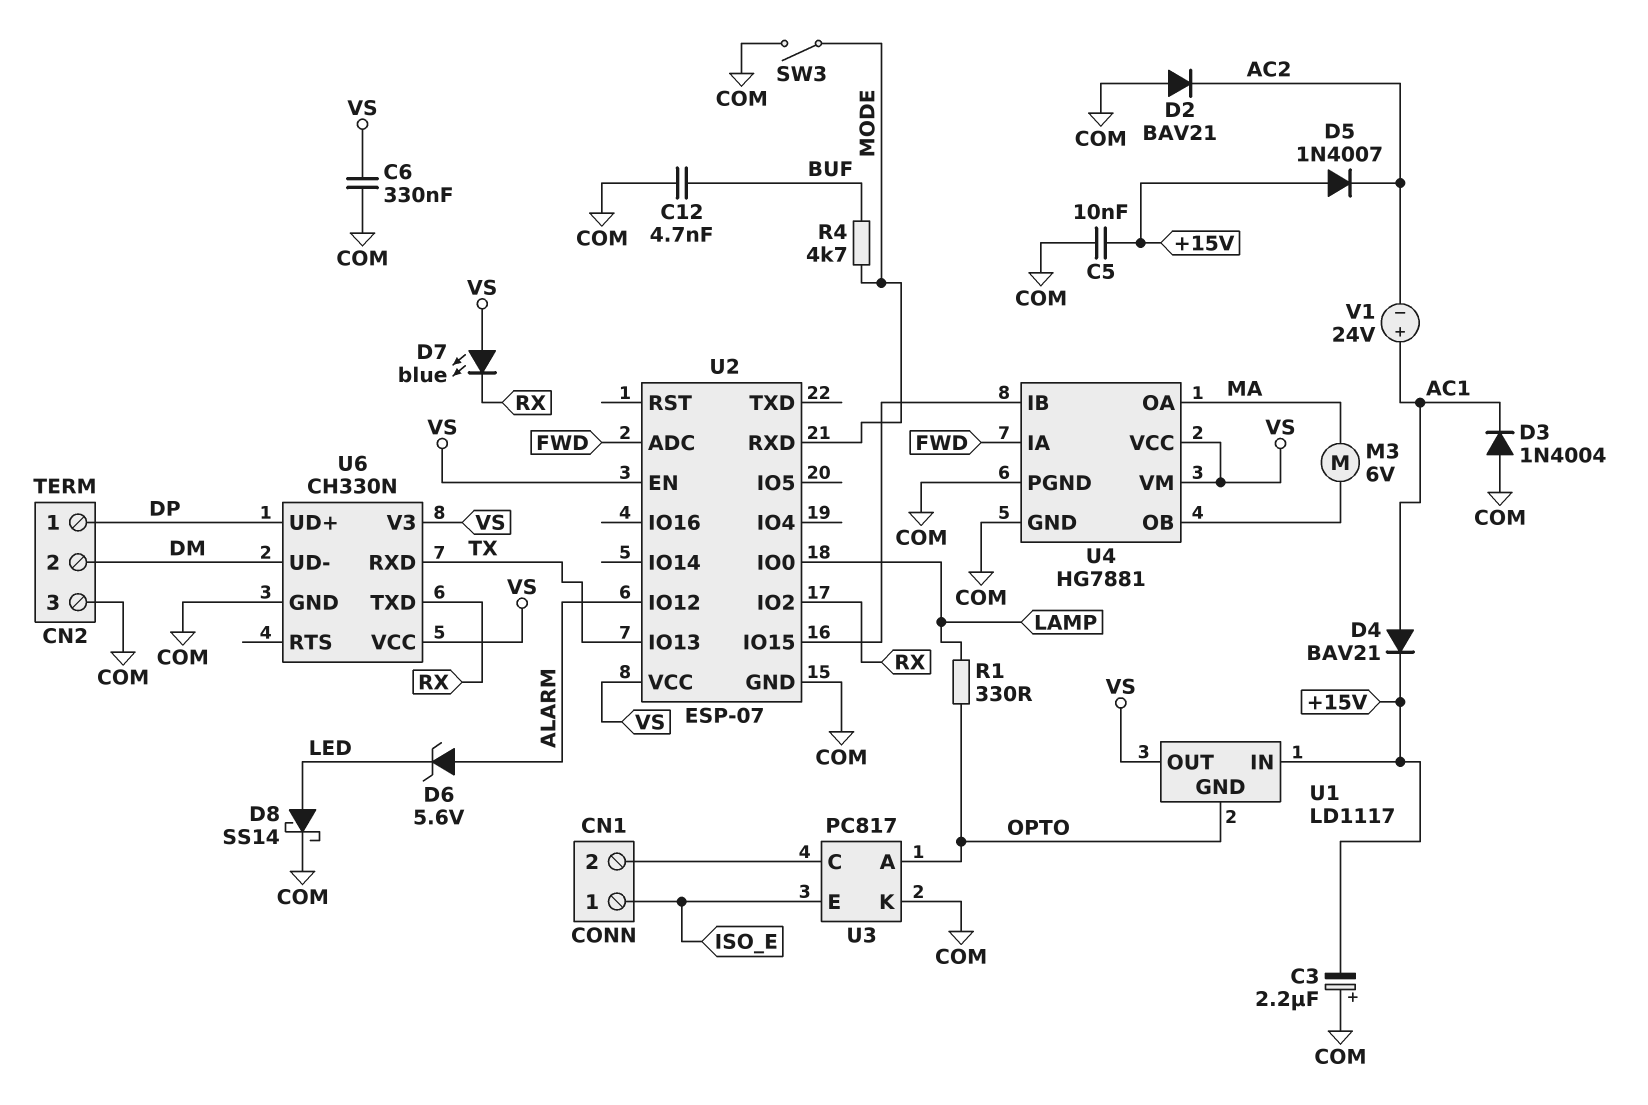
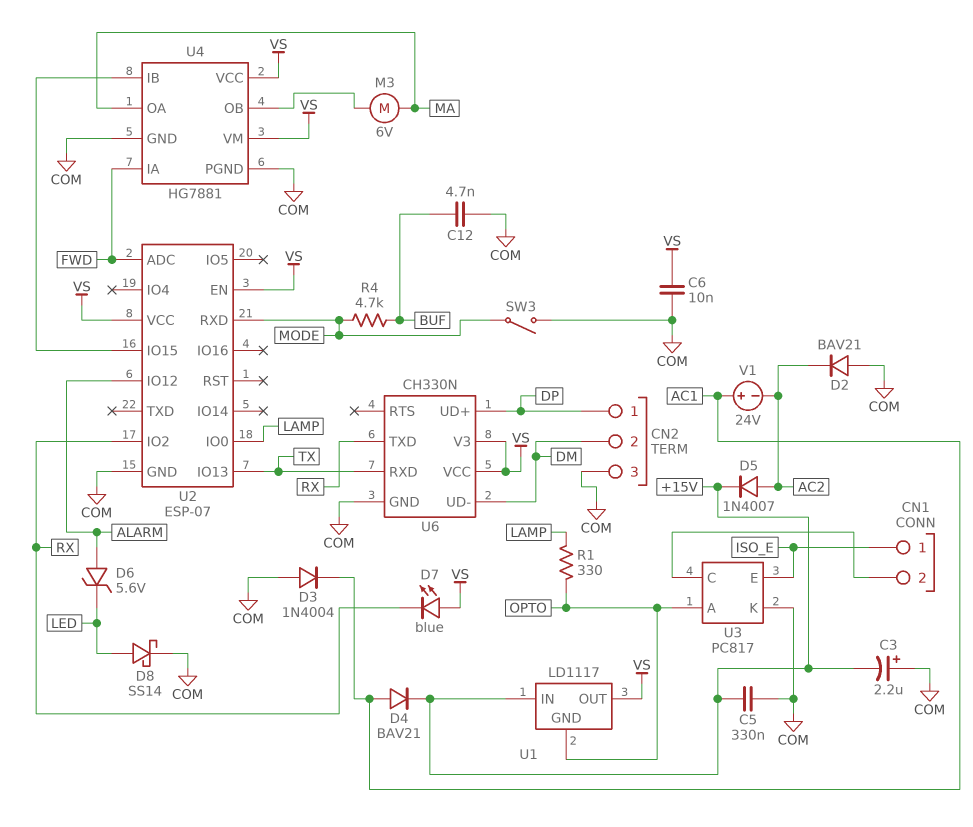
C5: 10nF (+15V, COM) -> 330nF (+15V, COM)
C6: 330nF (COM, VS) -> 10nF (COM, VS)
D5: diode 1N4007 (A +15V, K AC2) -> diode 1N4007 (A AC2, K +15V)

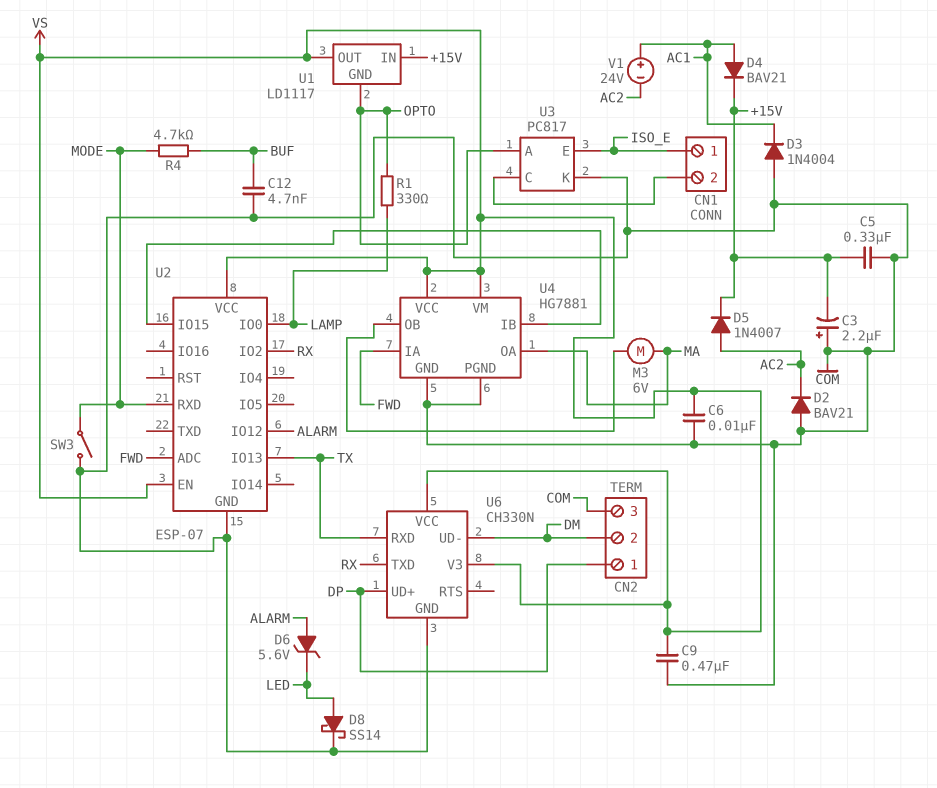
C9: none -> 470nF (COM, VS)
D7: LED blue (A VS, K RX) -> none

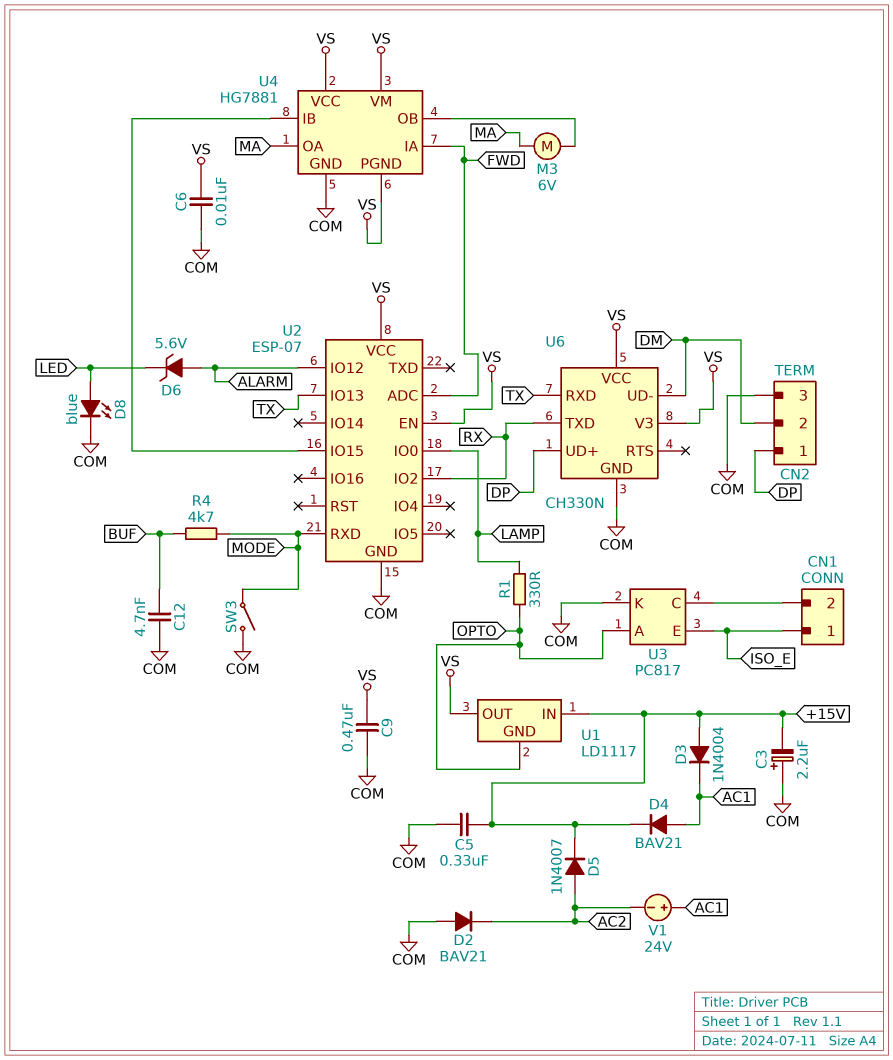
D3: diode 1N4004 (A COM, K AC1) -> diode 1N4004 (A +15V, K AC1)
D8: schottky SS14 (A LED, K COM) -> LED blue (A LED, K COM)
U4 pin PGND: COM -> VS

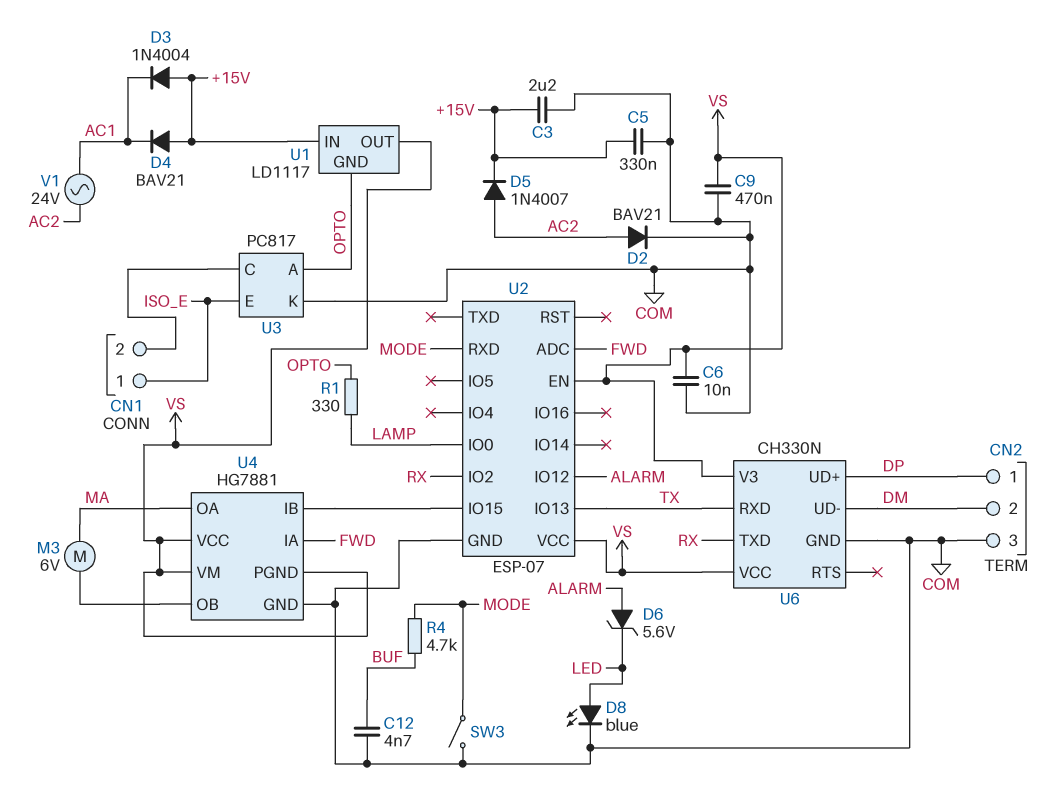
C3: 2.2uF (plus COM, minus +15V) -> 2.2uF (+15V, COM)
D2: diode BAV21 (A COM, K AC2) -> diode BAV21 (A AC2, K COM)
D4: diode BAV21 (A AC1, K +15V) -> diode BAV21 (A +15V, K AC1)
V1: 24V (plus AC1, minus AC2) -> AC 24V (AC1, AC2)

